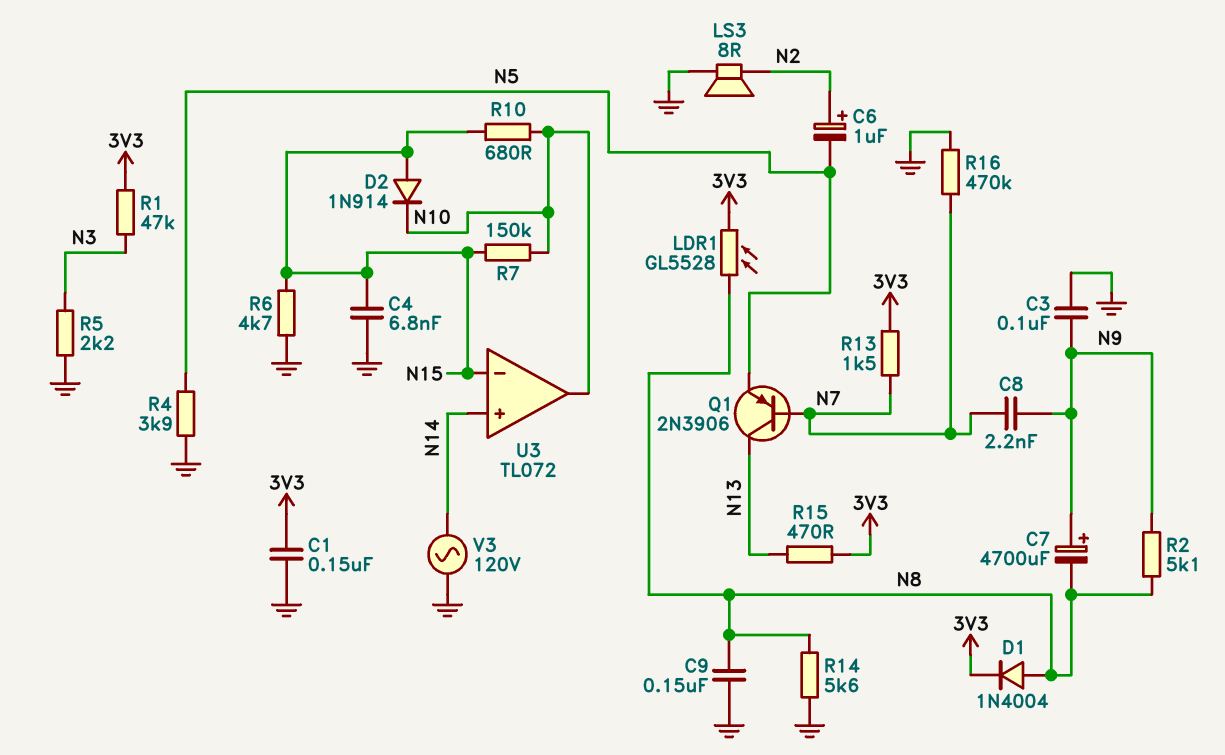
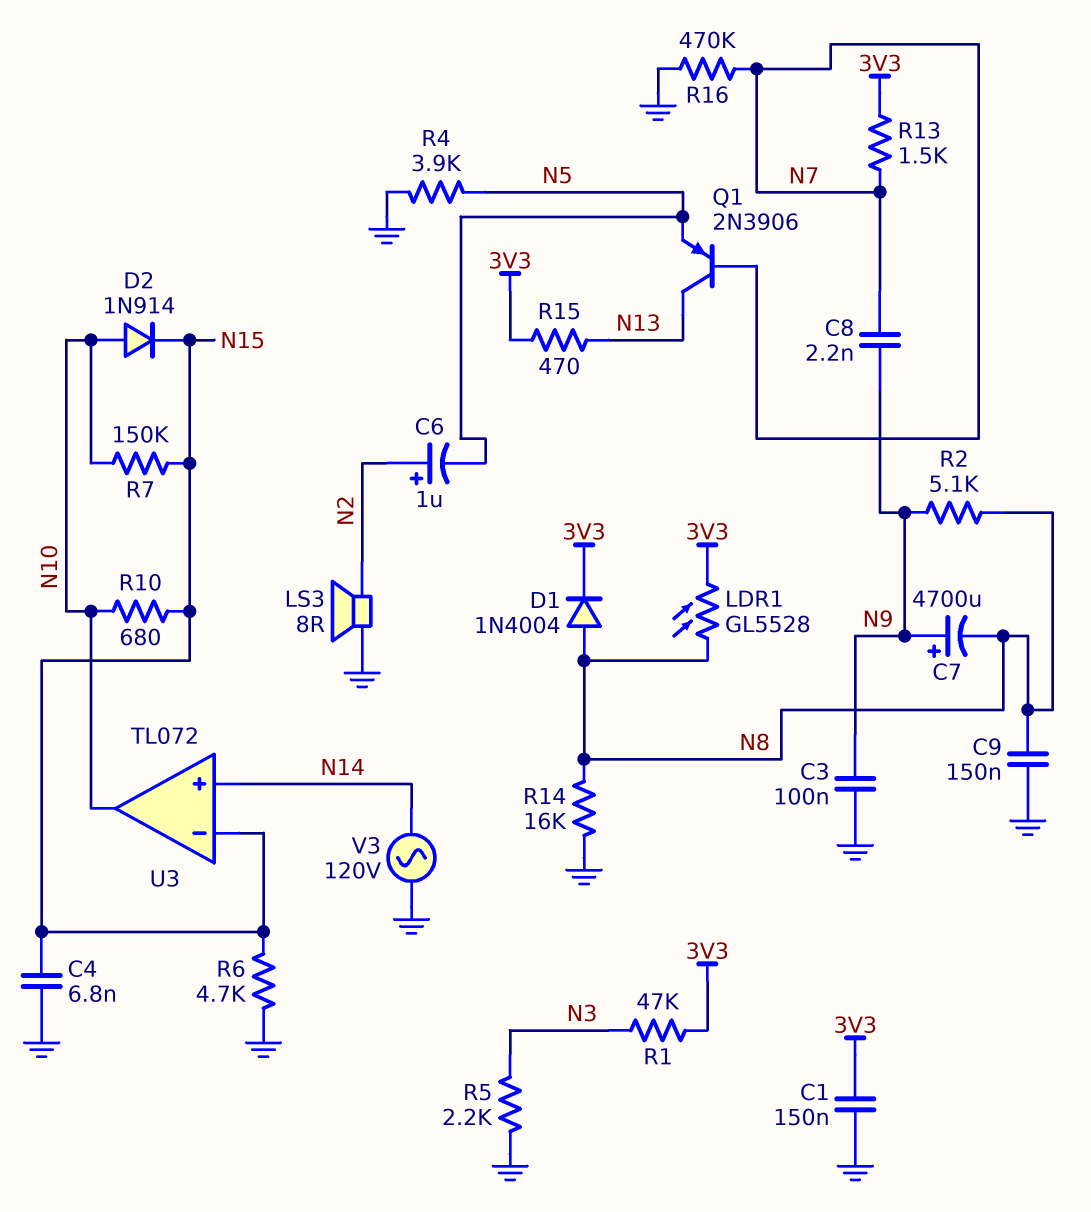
D2: diode 1N914 (A N15, K N10) -> diode 1N914 (A N10, K N15)
R14: 5.6k (GND, N8) -> 16k (GND, N8)

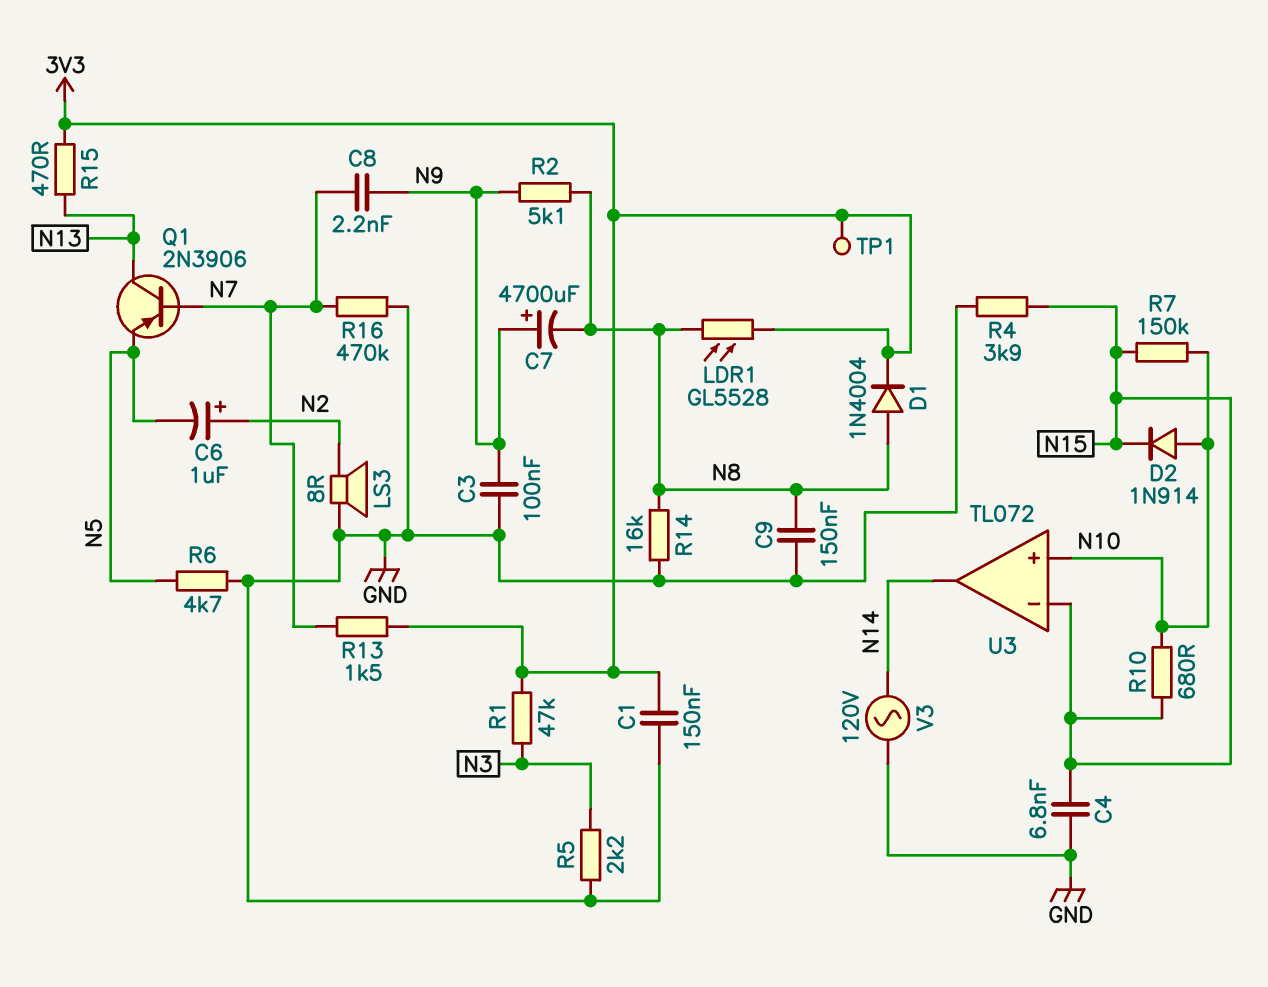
R4: 3.9k (GND, N5) -> 3.9k (GND, N15)
R6: 4.7k (GND, N15) -> 4.7k (GND, N5)
TP1: none -> test point (3V3)
U3 pin in+: N14 -> N10
U3 pin out: N10 -> N14

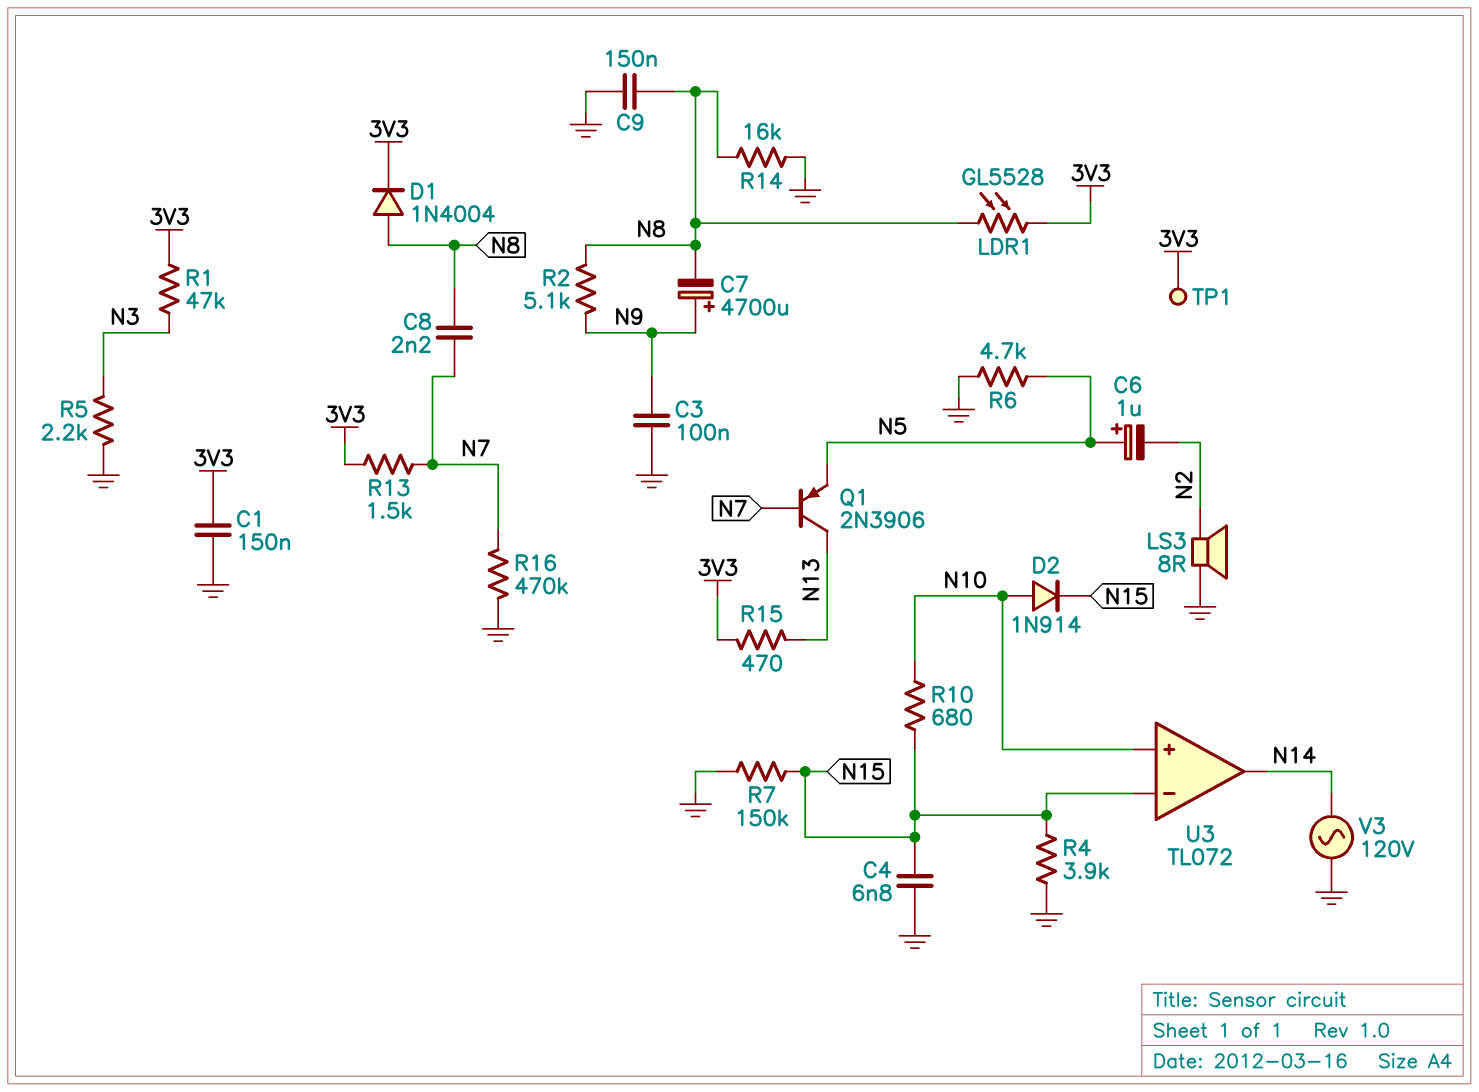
C6: 1uF (plus N2, minus N5) -> 1uF (plus N5, minus N2)
C8: 2.2nF (N7, N9) -> 2.2nF (N7, N8)
R7: 150k (N10, N15) -> 150k (GND, N15)

